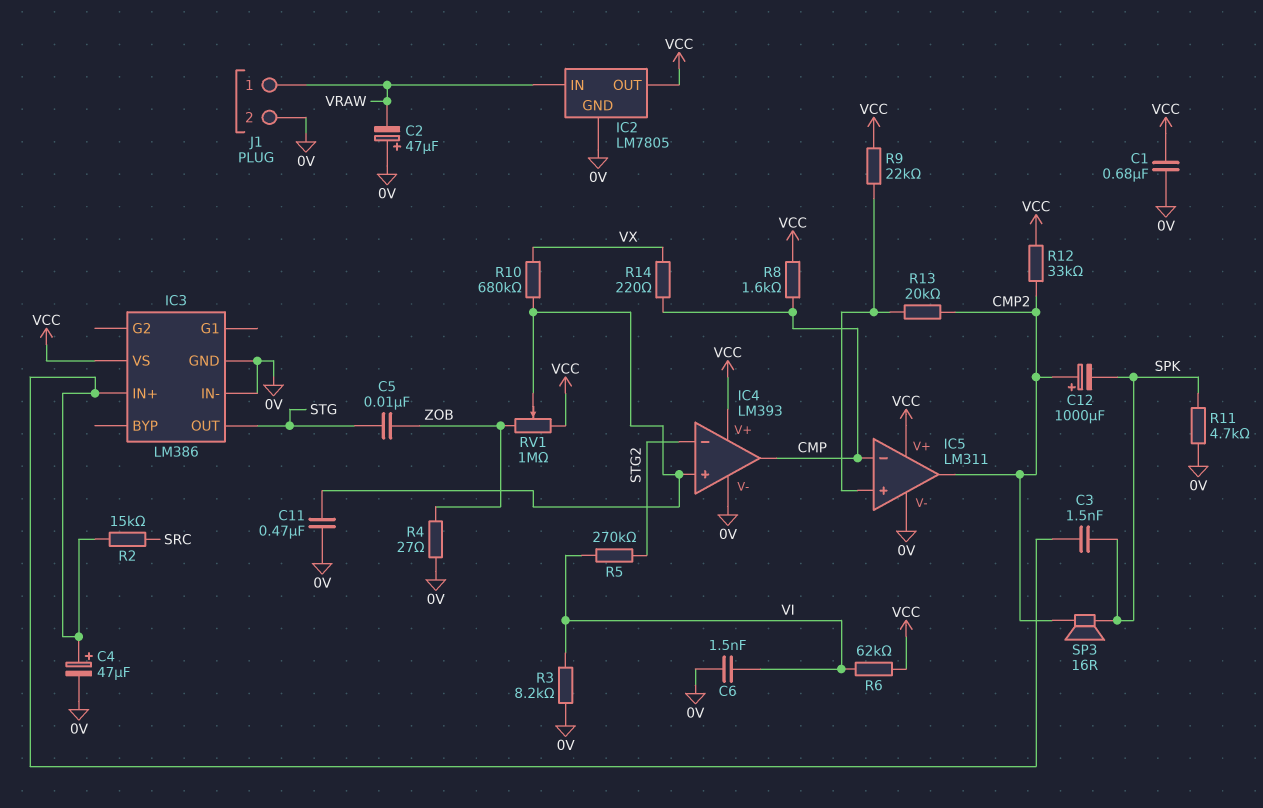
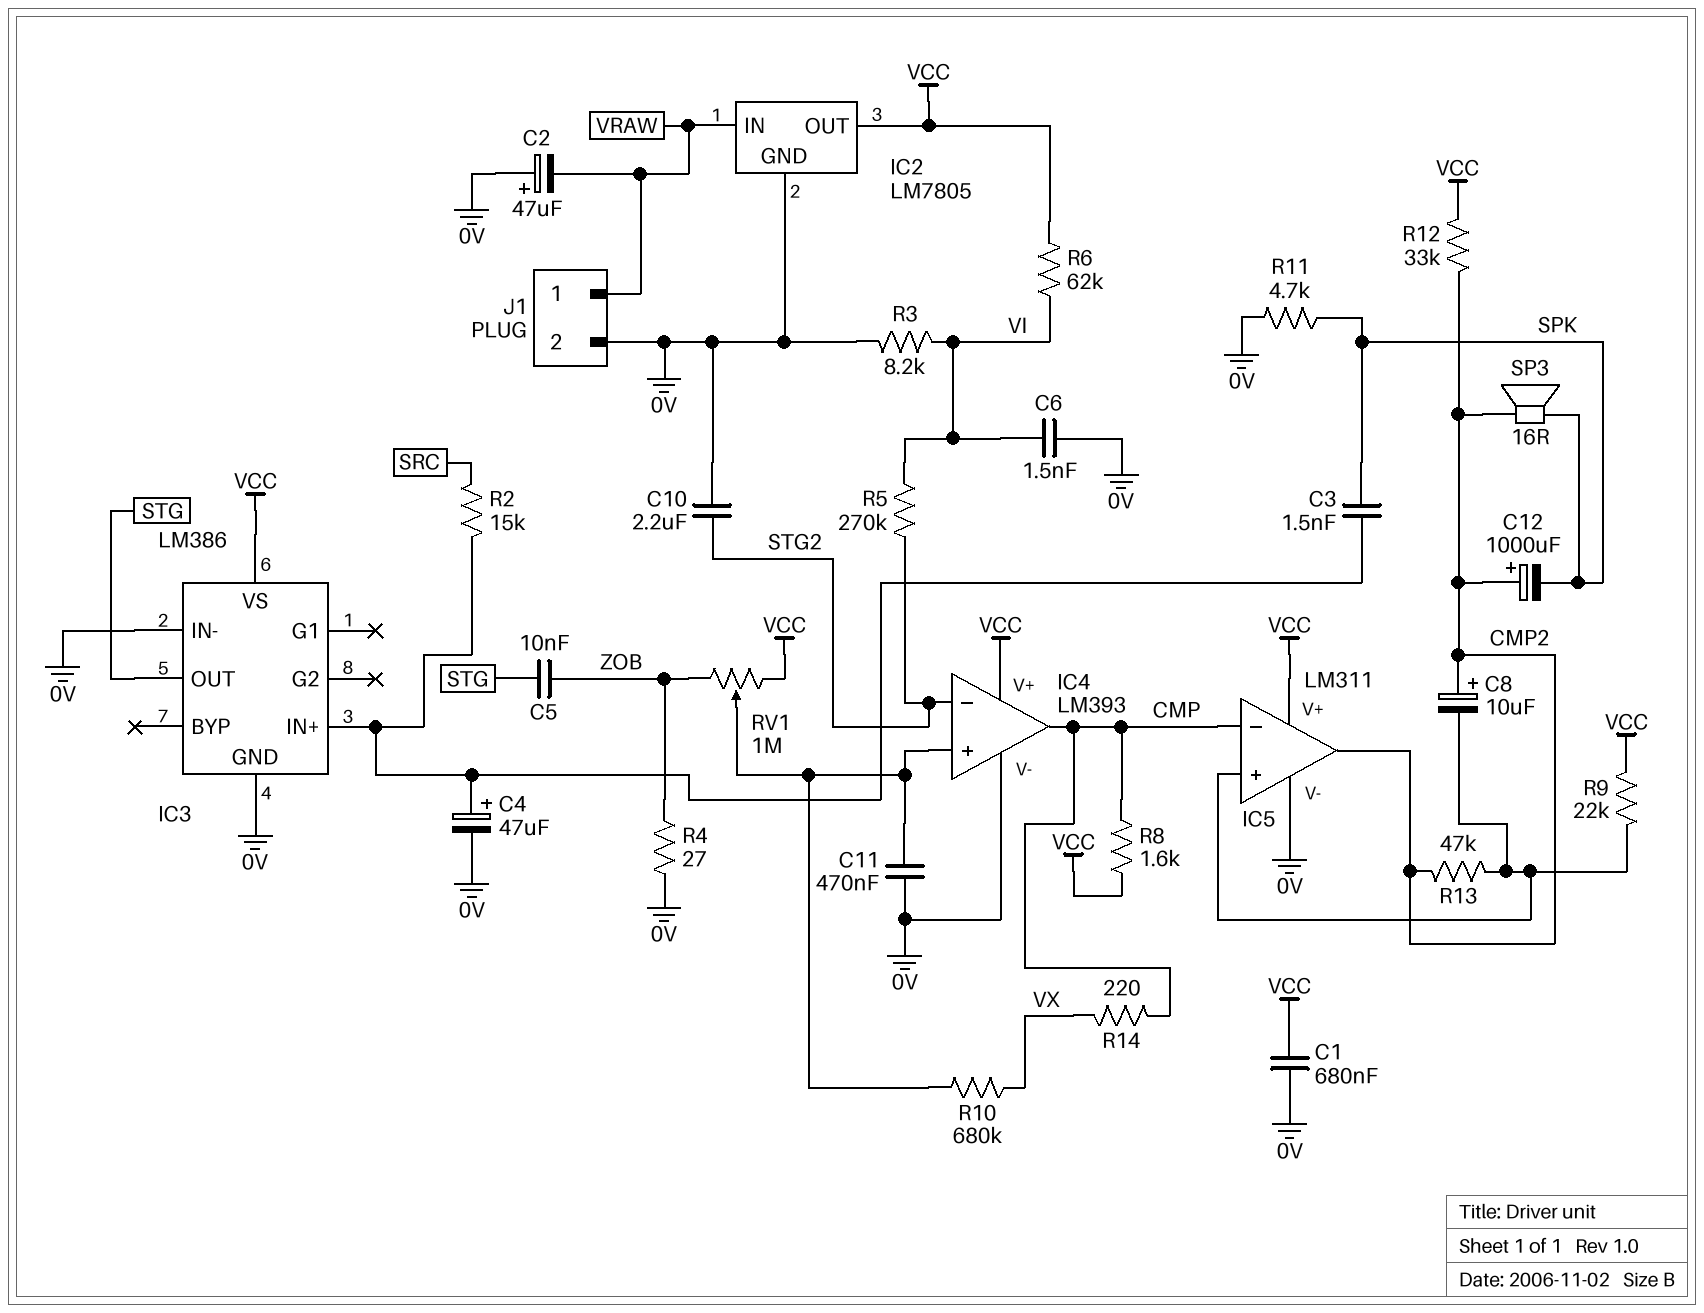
C8: none -> 10uF (plus CMP2, minus IC5/in+)
C10: none -> 2.2uF (0V, STG2)
R13: 20k (CMP2, IC5/in+) -> 47k (CMP2, IC5/in+)

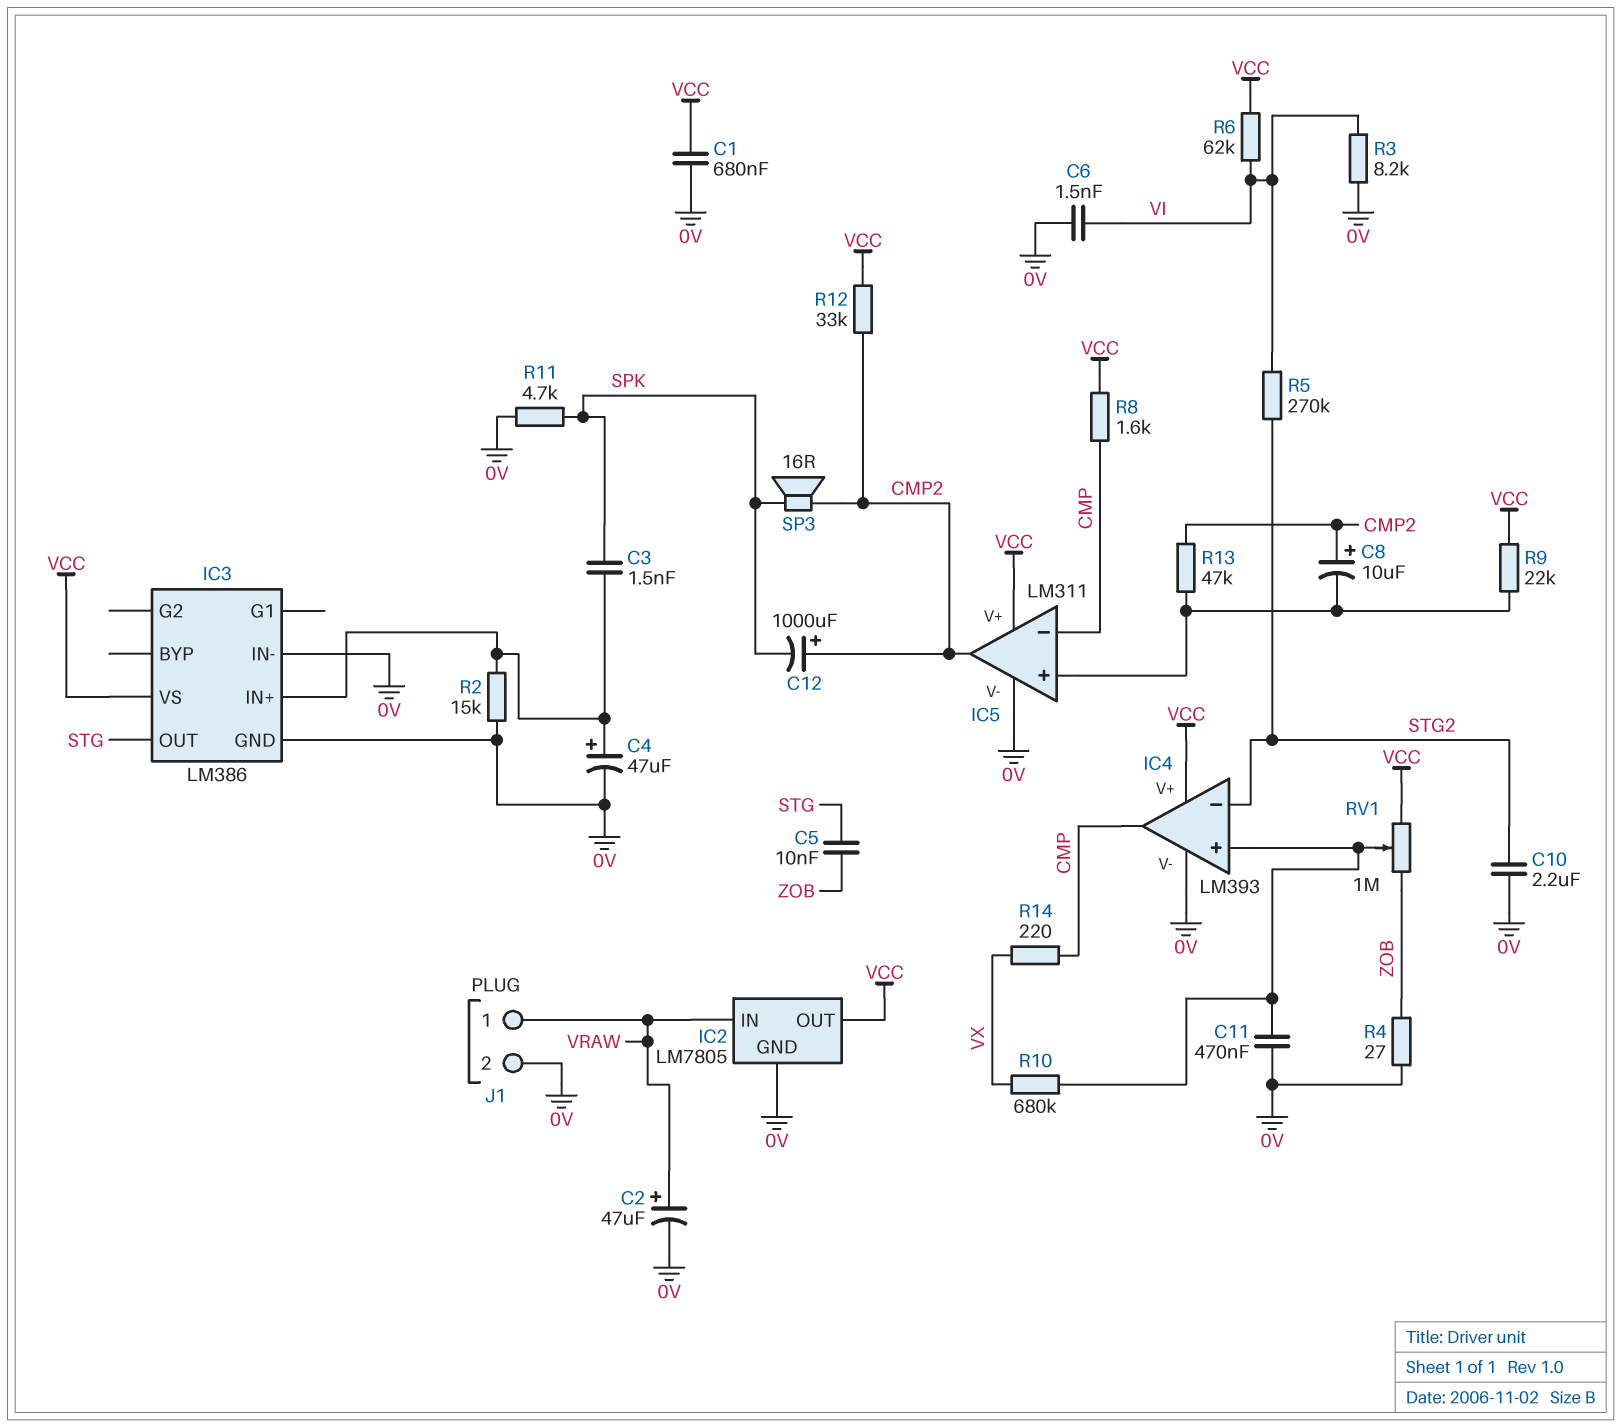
C2: 47uF (plus 0V, minus VRAW) -> 47uF (plus VRAW, minus 0V)
R2: 15k (IC3/IN+, SRC) -> 15k (0V, IC3/IN+)

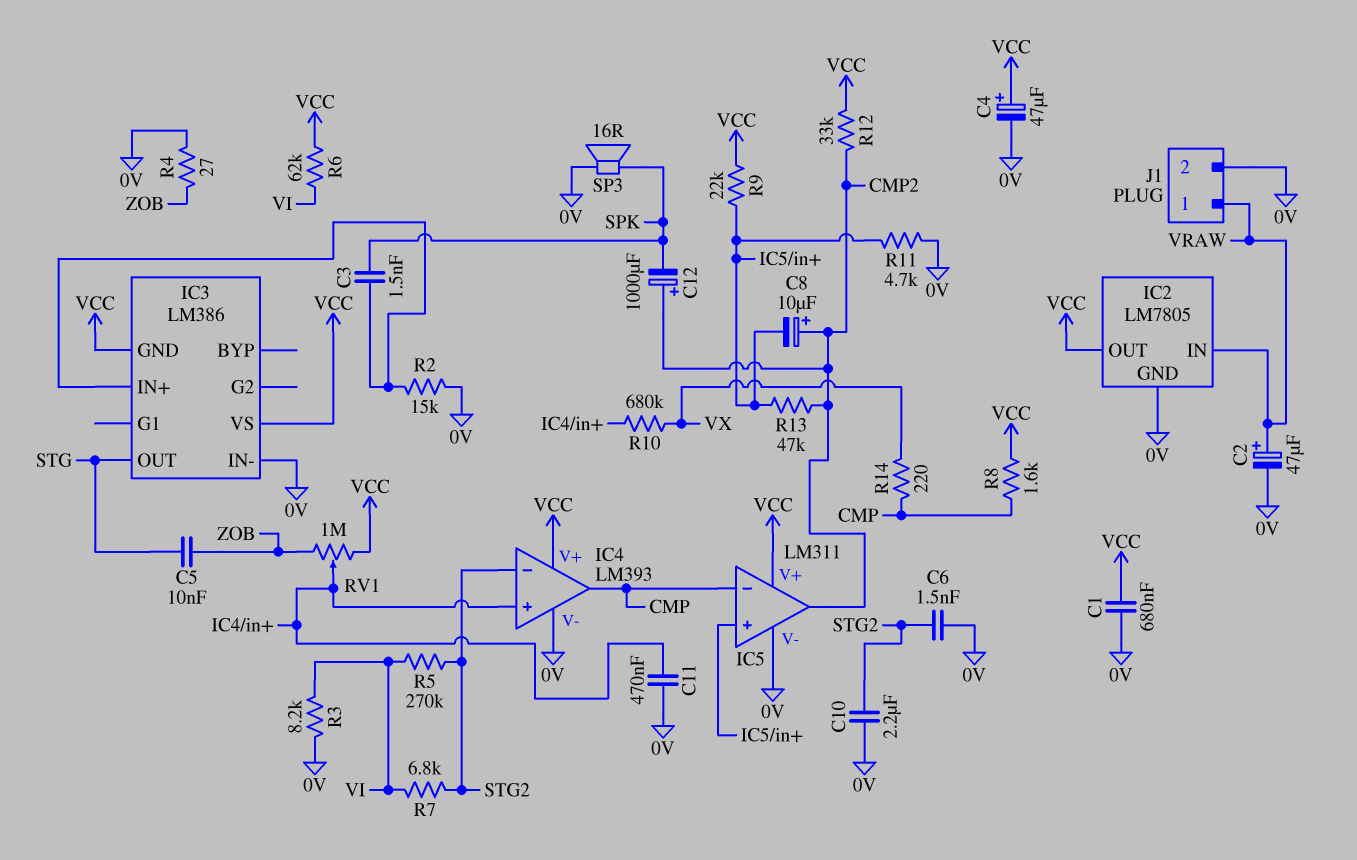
C4: 47uF (plus IC3/IN+, minus 0V) -> 47uF (plus VCC, minus 0V)
C6: 1.5nF (0V, VI) -> 1.5nF (0V, STG2)
IC3 pin GND: 0V -> VCC
R7: none -> 6.8k (STG2, VI)
R11: 4.7k (0V, SPK) -> 4.7k (0V, IC5/in+)
SP3: speaker 16R (CMP2, SPK) -> speaker 16R (0V, SPK)

